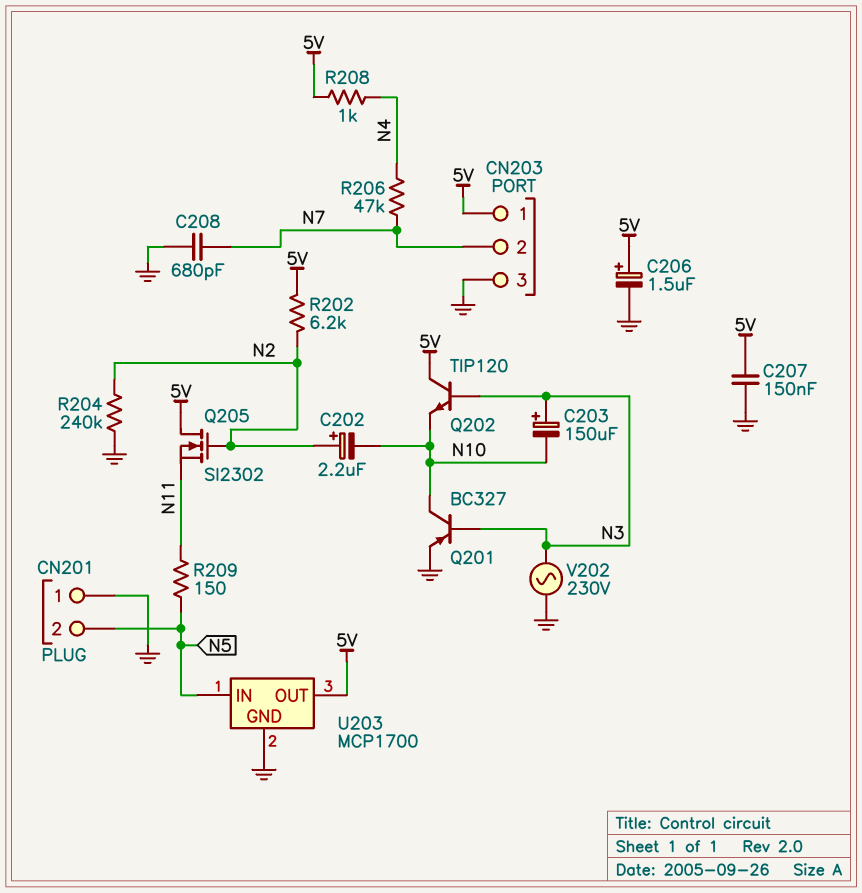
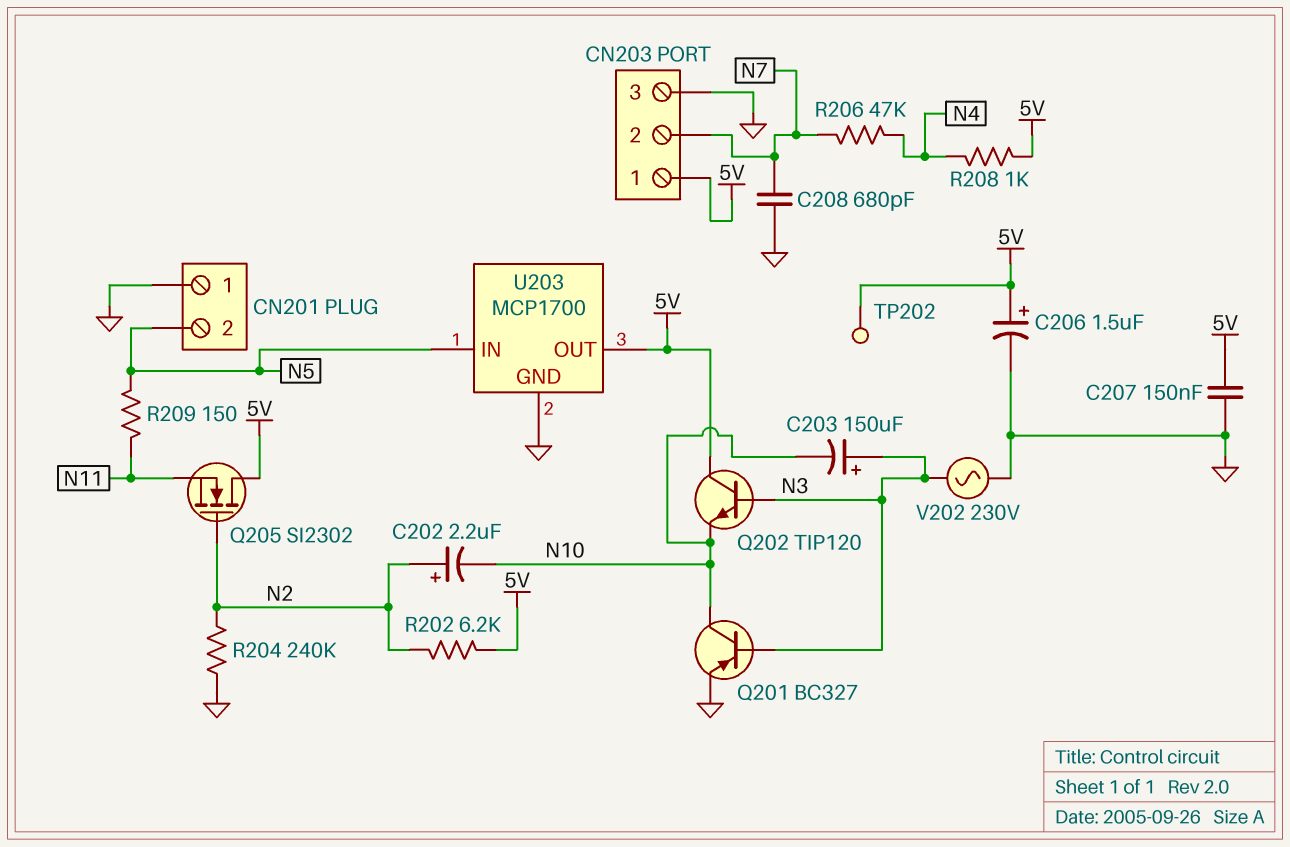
TP202: none -> test point (5V)

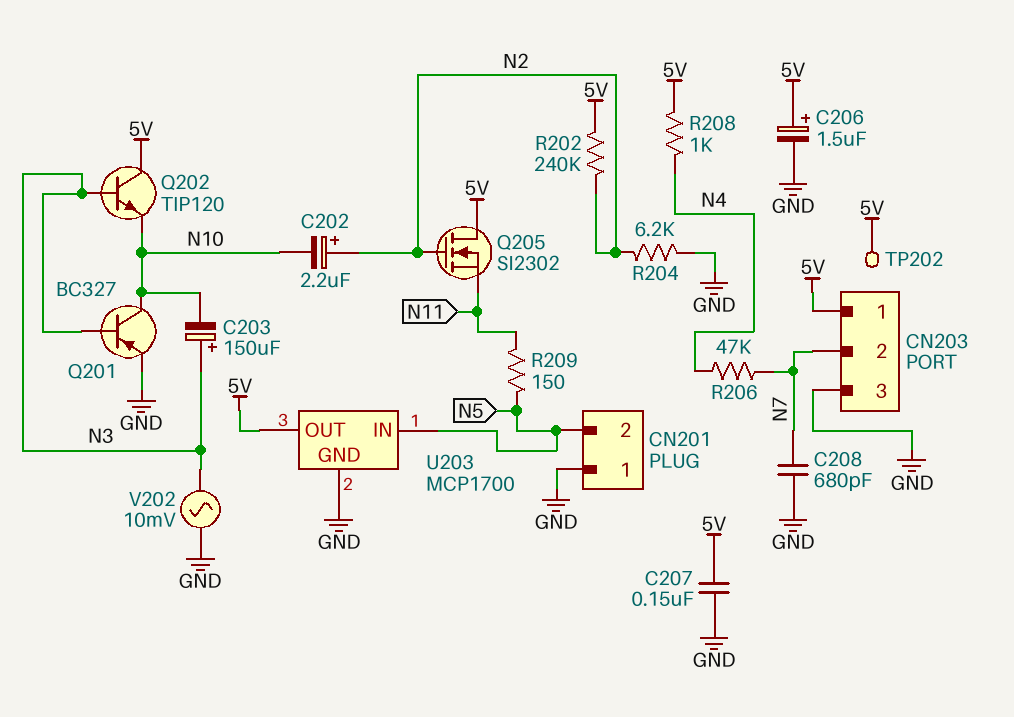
R202: 6.2k (5V, N2) -> 240k (5V, N2)
R204: 240k (GND, N2) -> 6.2k (GND, N2)
V202: AC 230V (GND, N3) -> AC 10mV (GND, N3)

